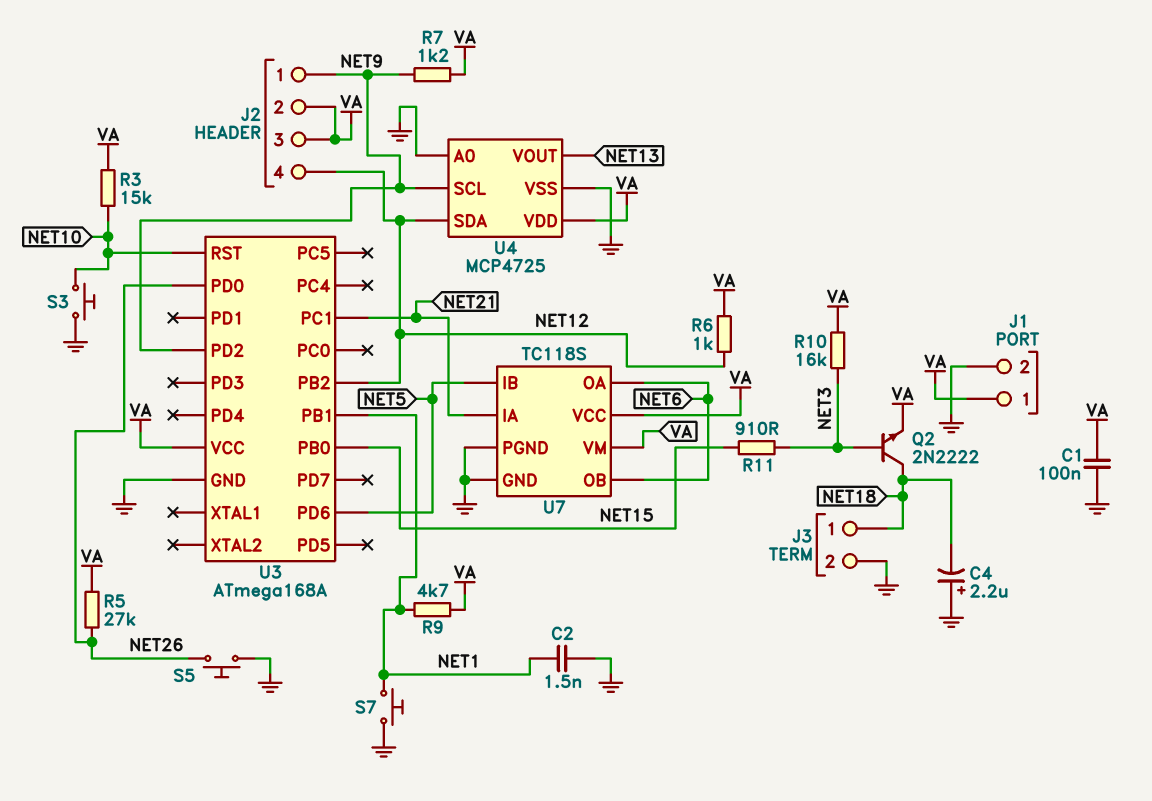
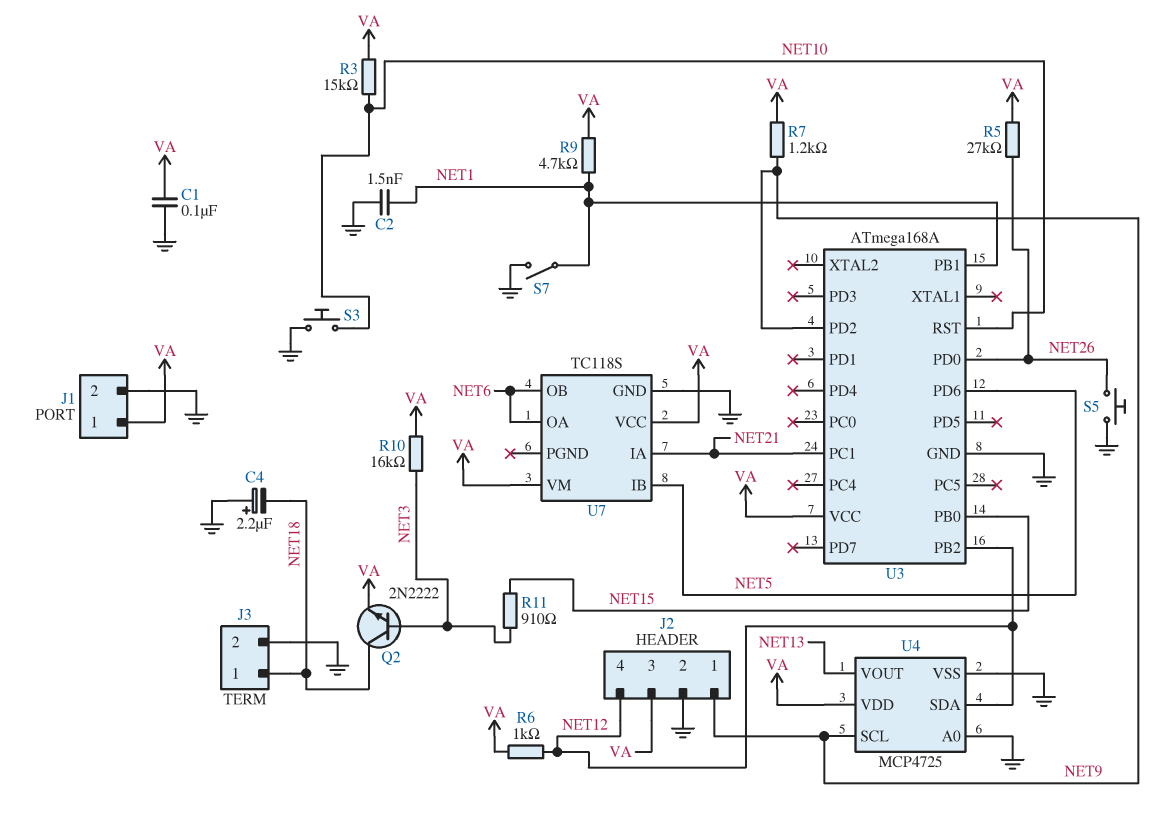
J2 pin 2: VA -> GND
S7: button (GND, NET1) -> switch (GND, NET1)
U7 pin PGND: GND -> none

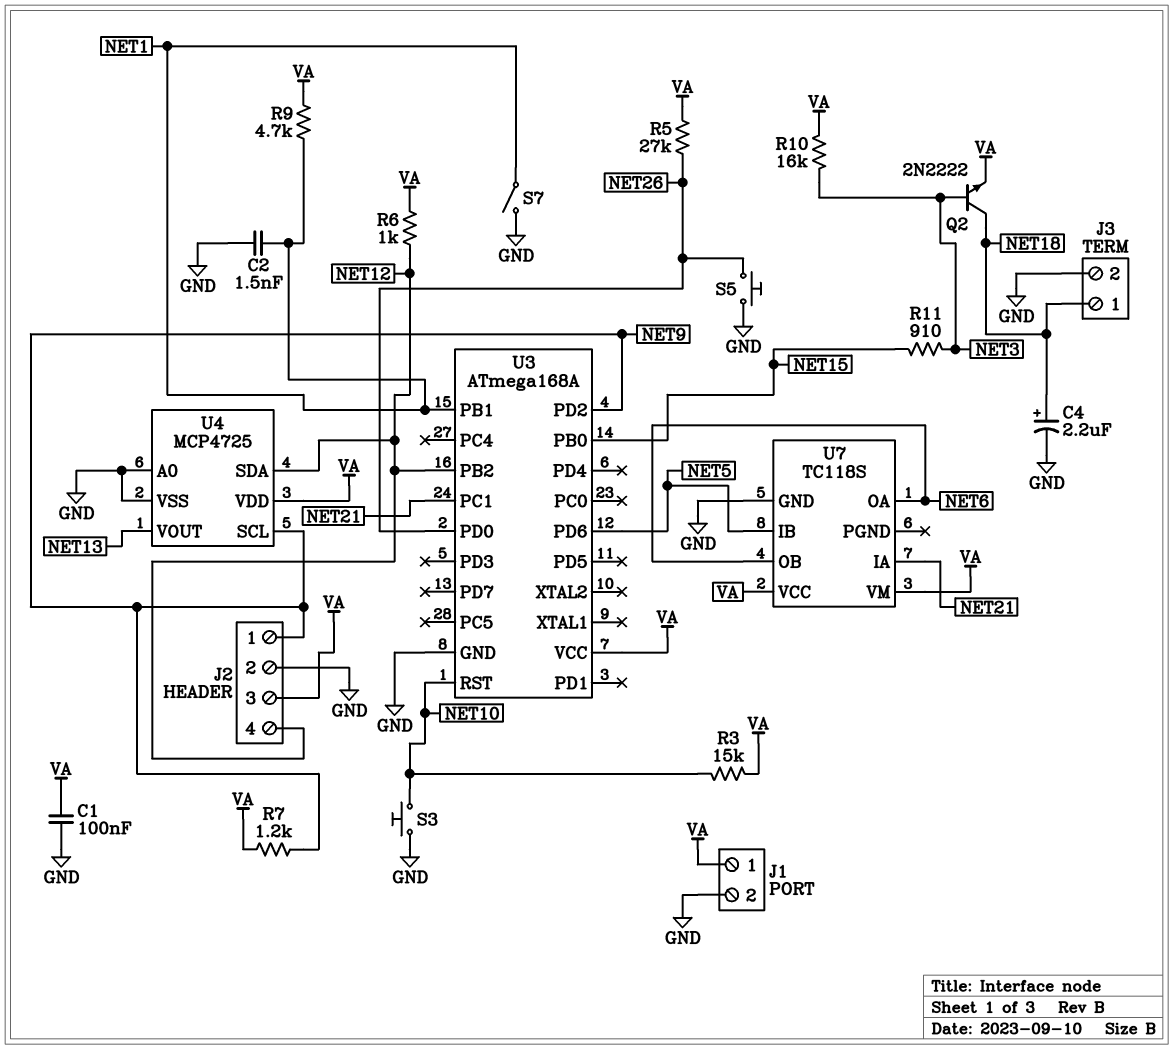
C4: 2.2uF (plus GND, minus NET18) -> 2.2uF (plus NET18, minus GND)

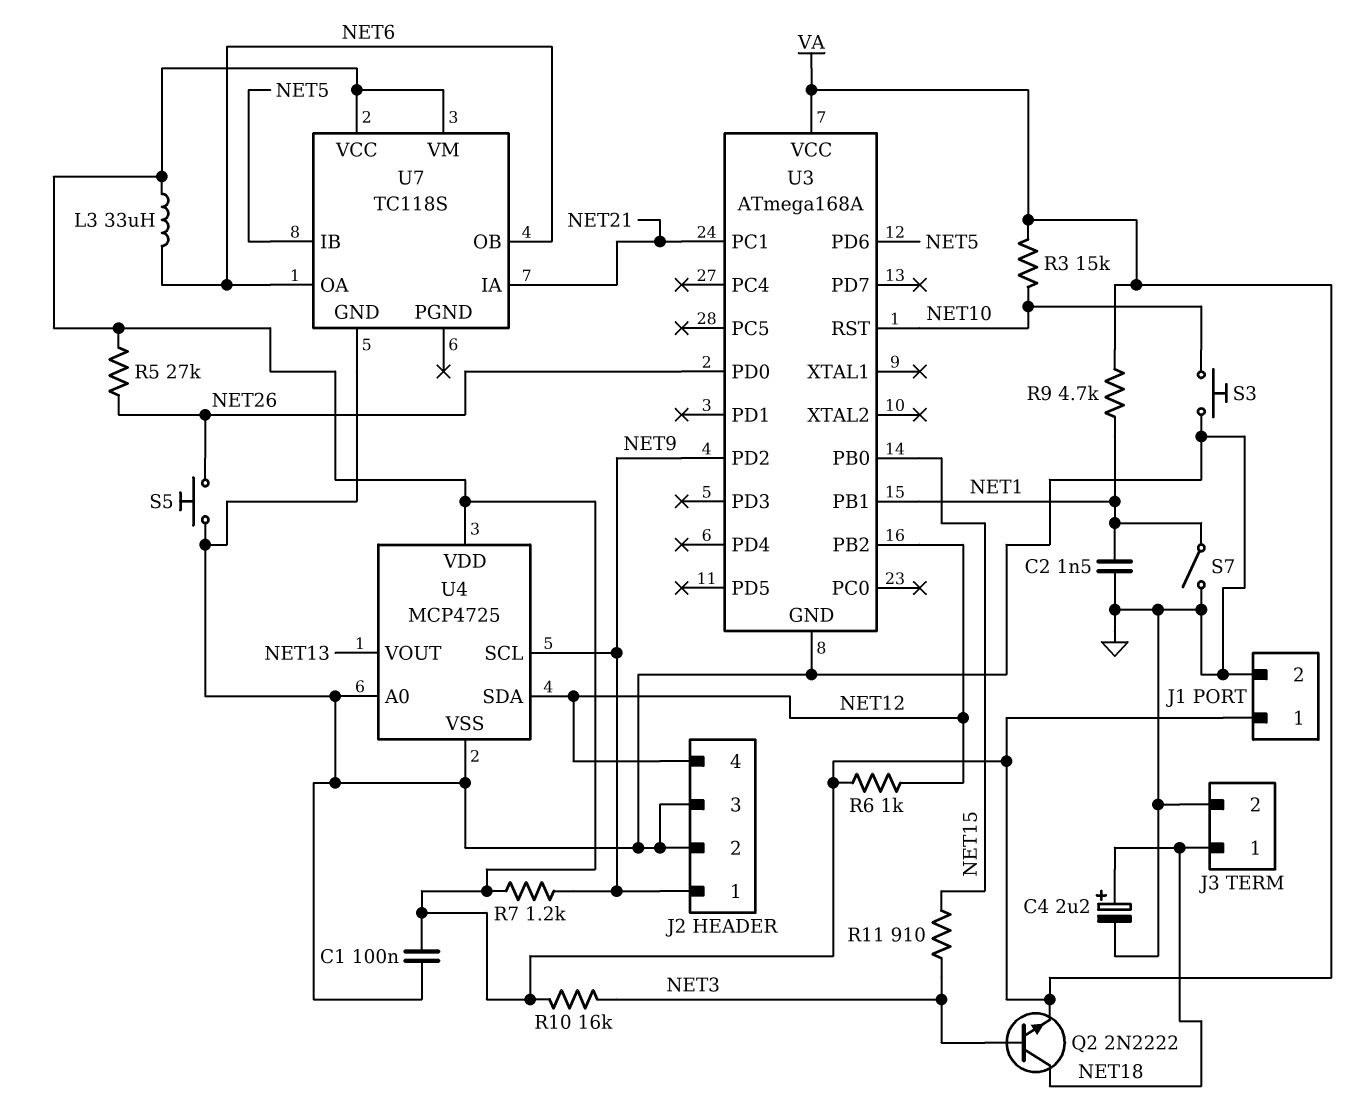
J2 pin 3: VA -> GND
L3: none -> 33uH (NET6, VA)

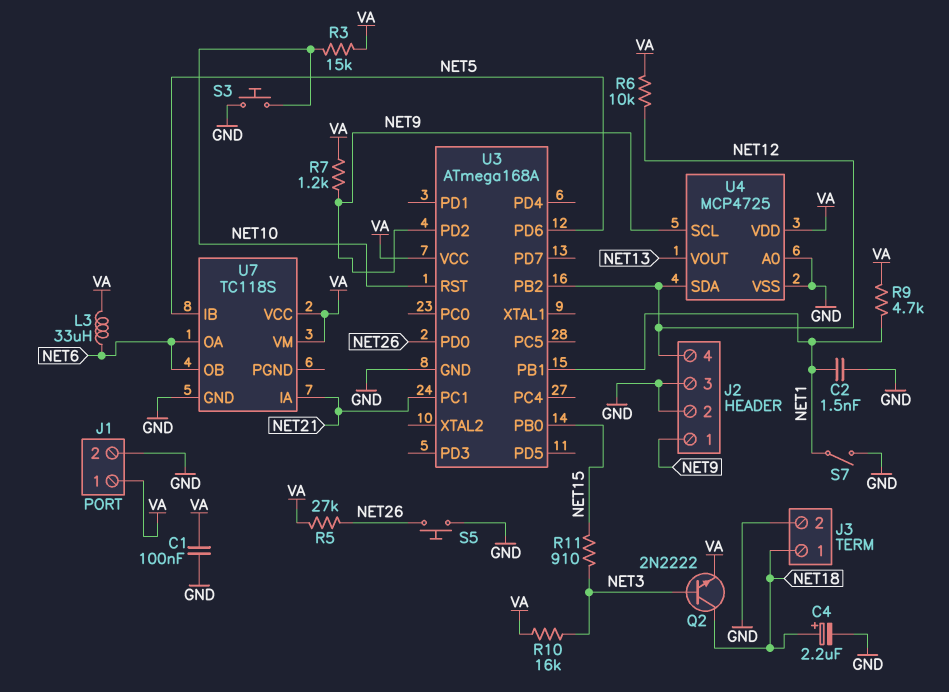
R6: 1k (NET12, VA) -> 10k (NET12, VA)

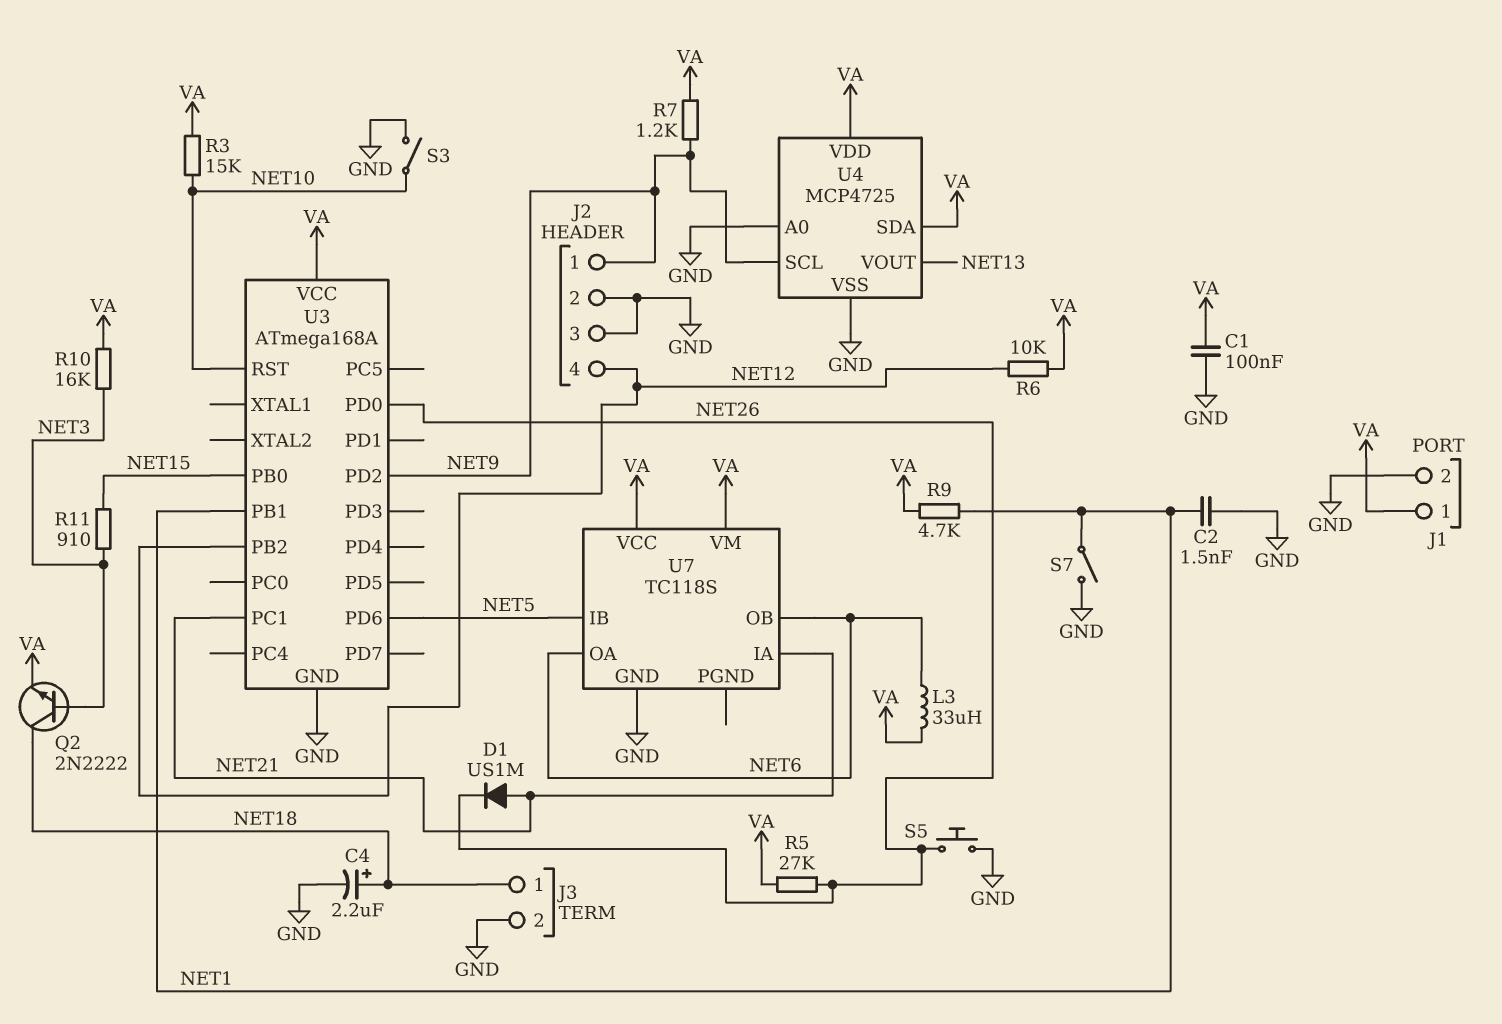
D1: none -> diode US1M (A NET21, K NET26)
S3: button (GND, NET10) -> switch (GND, NET10)
U4 pin SDA: NET12 -> VA

